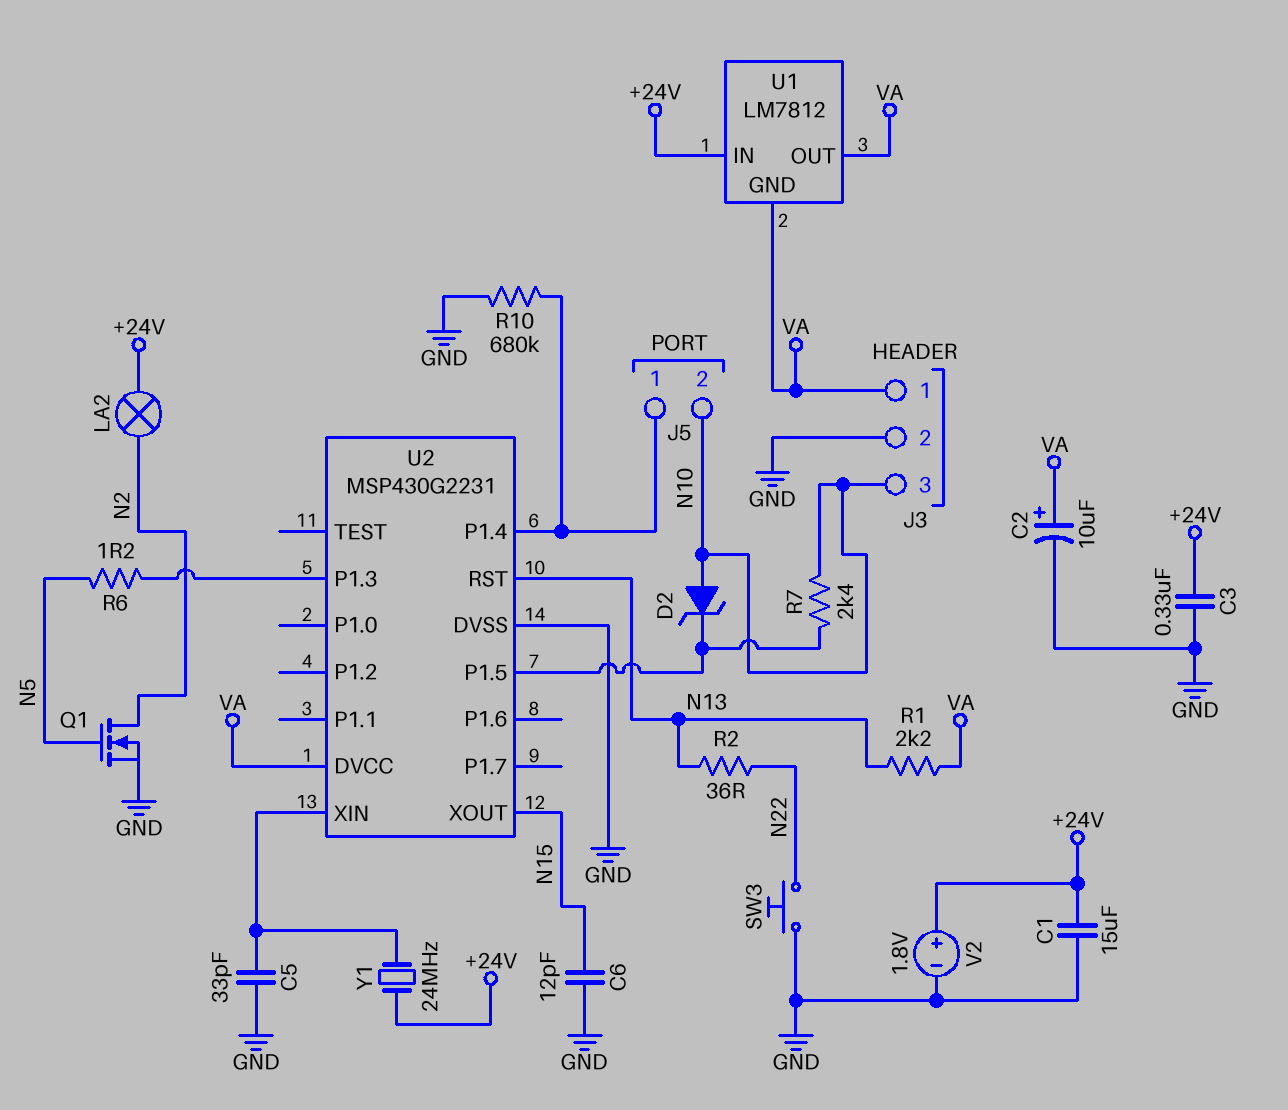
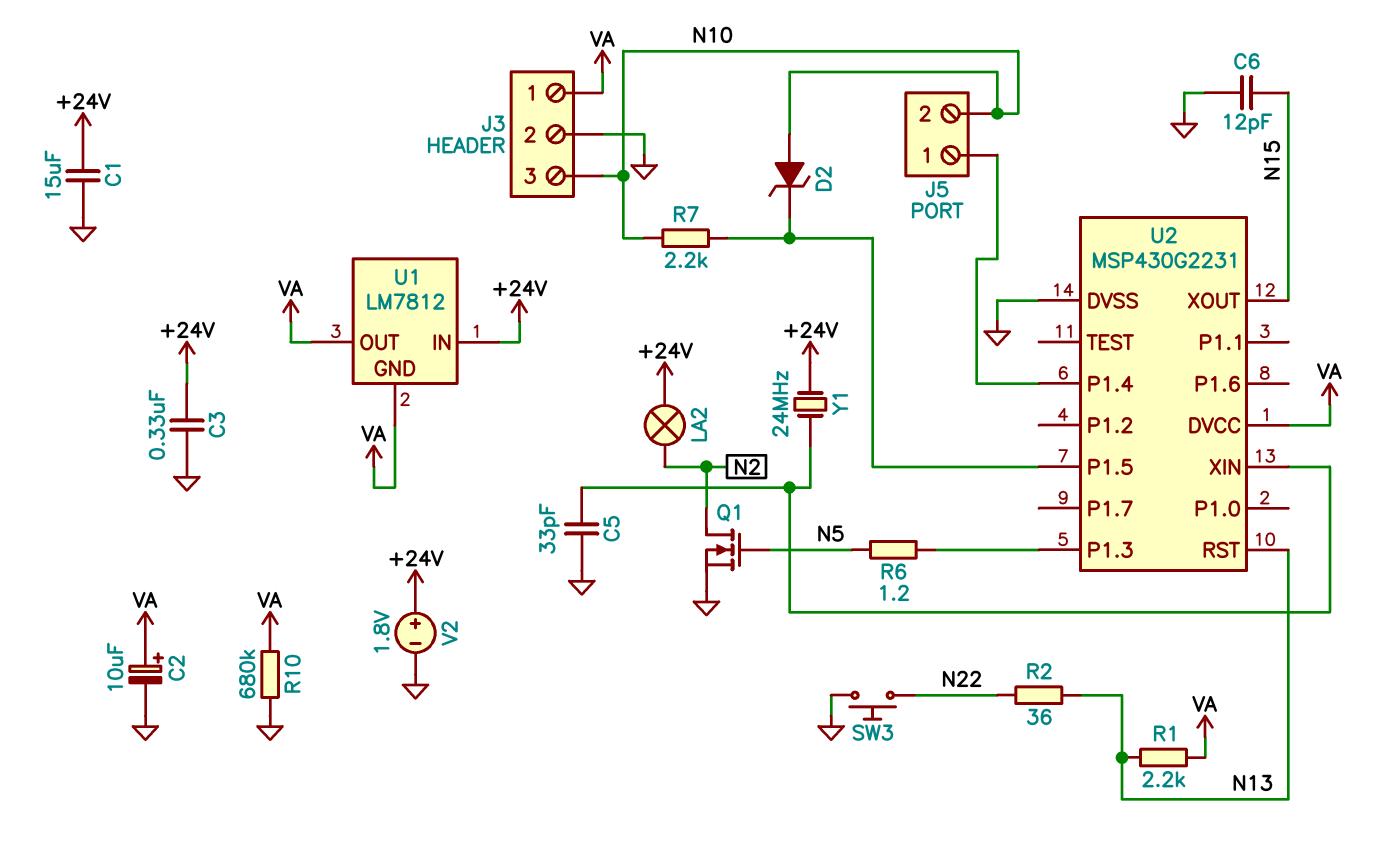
R7: 2.4k (N10, U2/P1.5) -> 2.2k (N10, U2/P1.5)
R10: 680k (GND, J5/1) -> 680k (GND, VA)

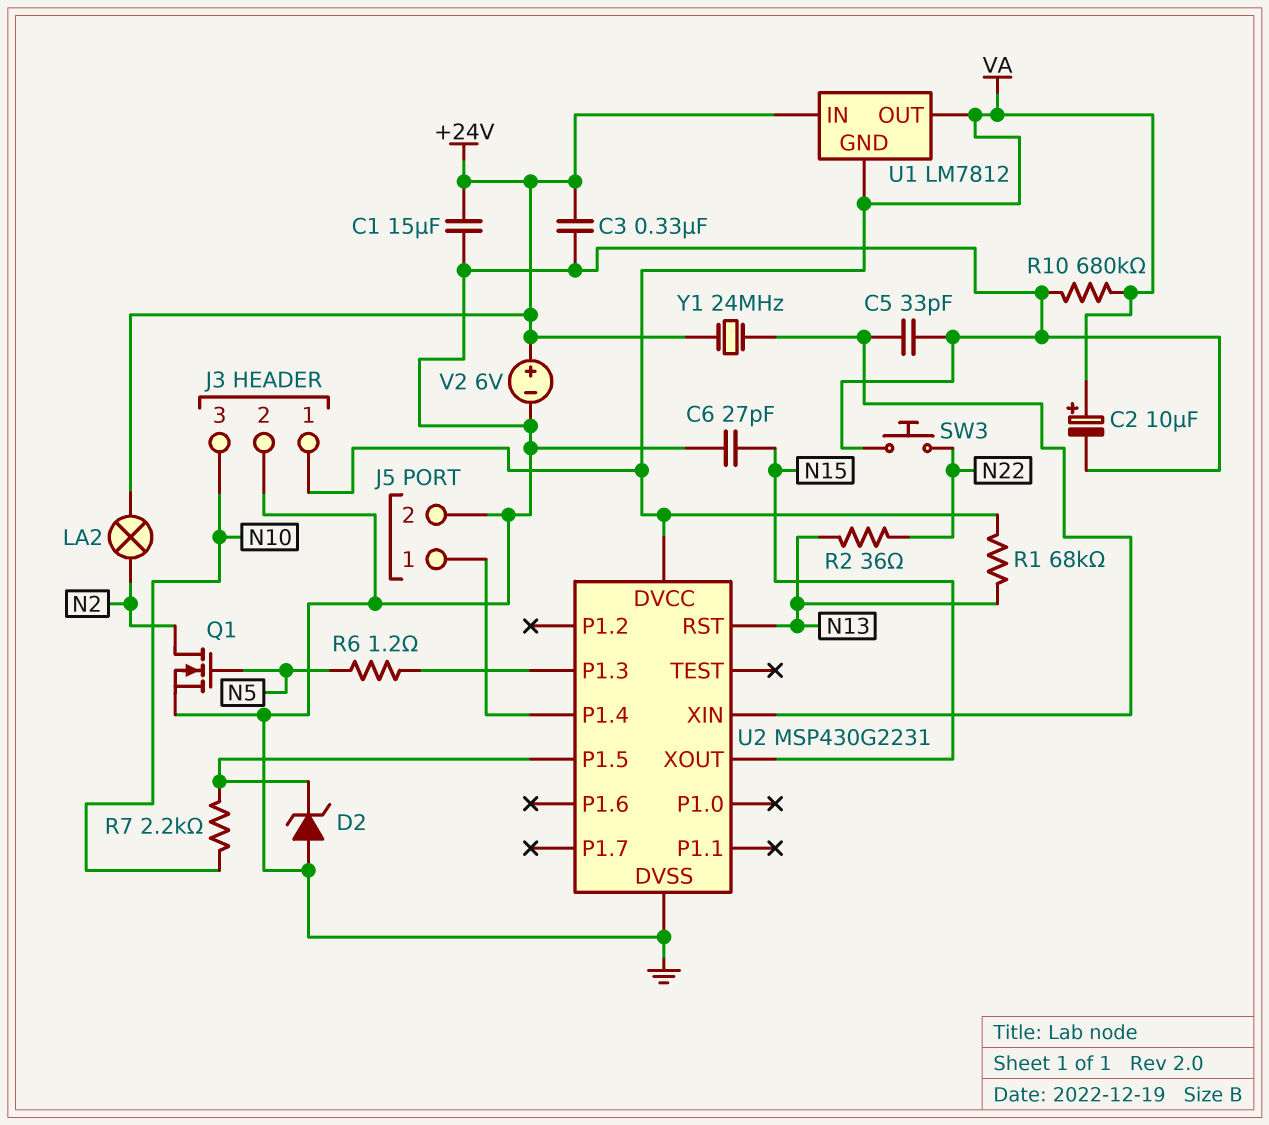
C6: 12pF (GND, N15) -> 27pF (GND, N15)
D2: zener (A N10, K U2/P1.5) -> zener (A GND, K U2/P1.5)
J5 pin 2: N10 -> GND
R1: 2.2k (N13, VA) -> 68k (N13, VA)
V2: 1.8V (plus +24V, minus GND) -> 6V (plus +24V, minus GND)

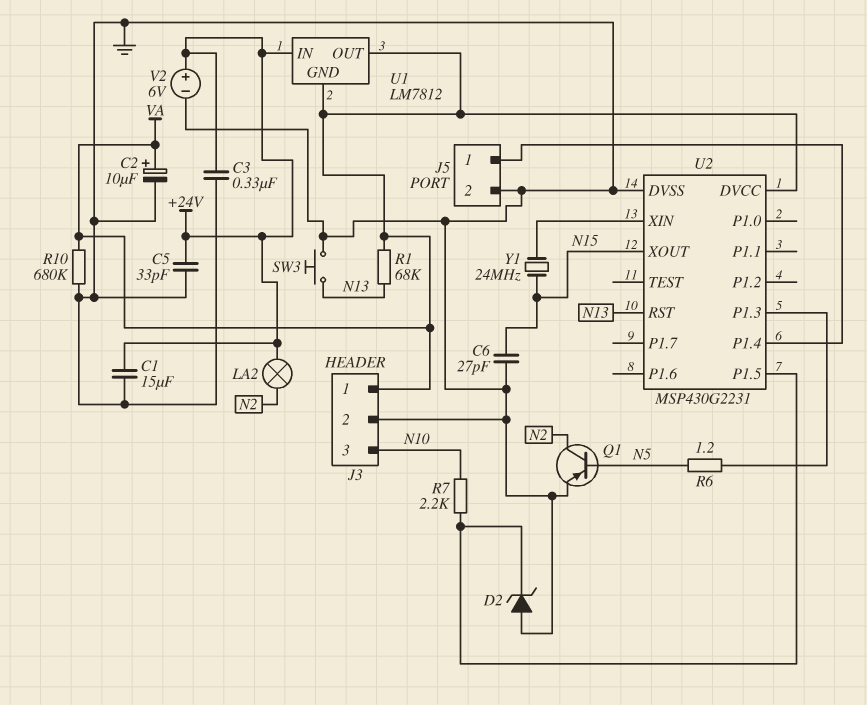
C5: 33pF (GND, U2/XIN) -> 33pF (+24V, GND)
Q1: NMOS (G N5, D N2, S GND) -> PNP (B N5, C N2, E GND)
R2: 36 (N13, N22) -> none
SW3: button (GND, N22) -> button (GND, N13)
Y1: 24MHz (+24V, U2/XIN) -> 24MHz (N15, U2/XIN)

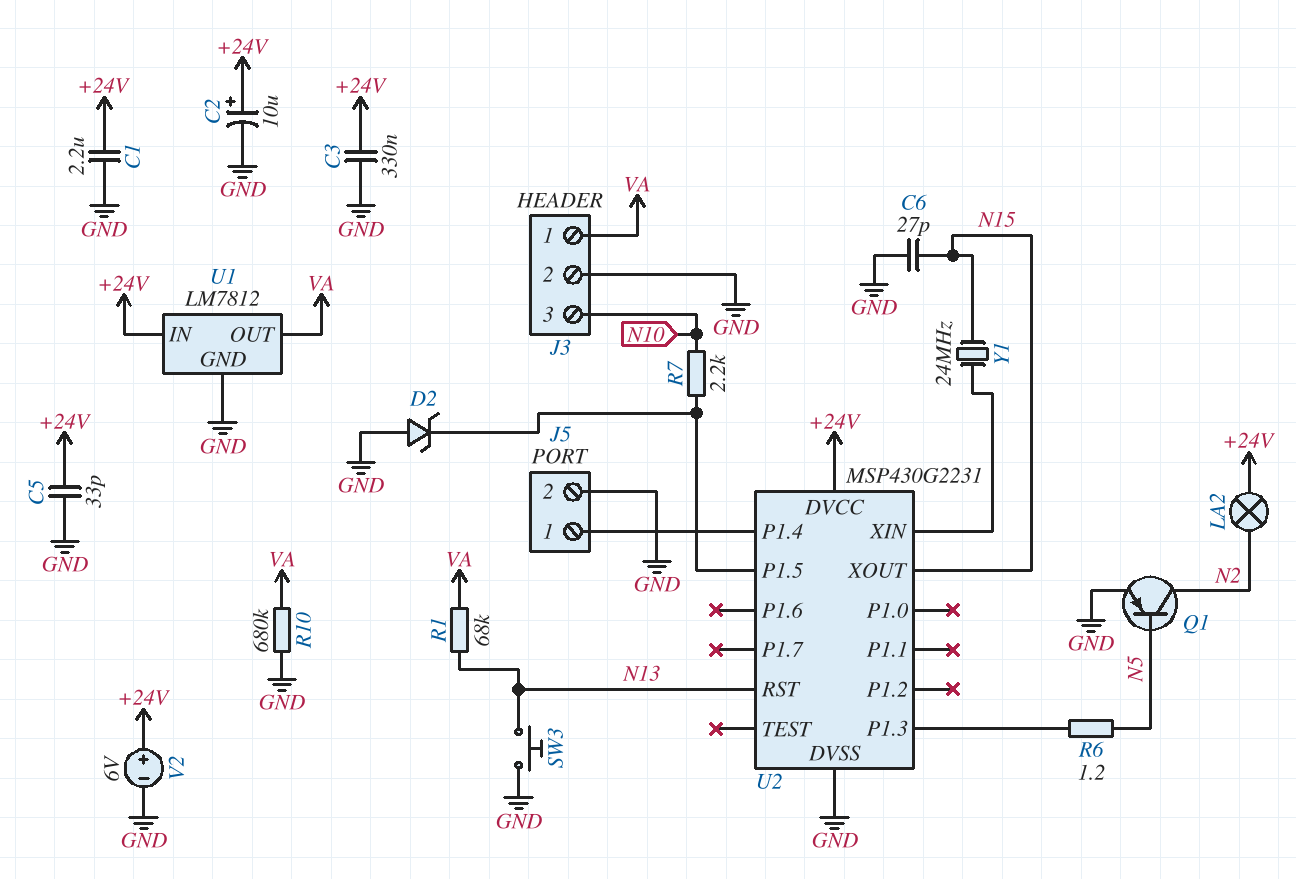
C1: 15uF (+24V, GND) -> 2.2uF (+24V, GND)
C2: 10uF (plus VA, minus GND) -> 10uF (plus +24V, minus GND)
U1 pin GND: VA -> GND
U2 pin DVCC: VA -> +24V

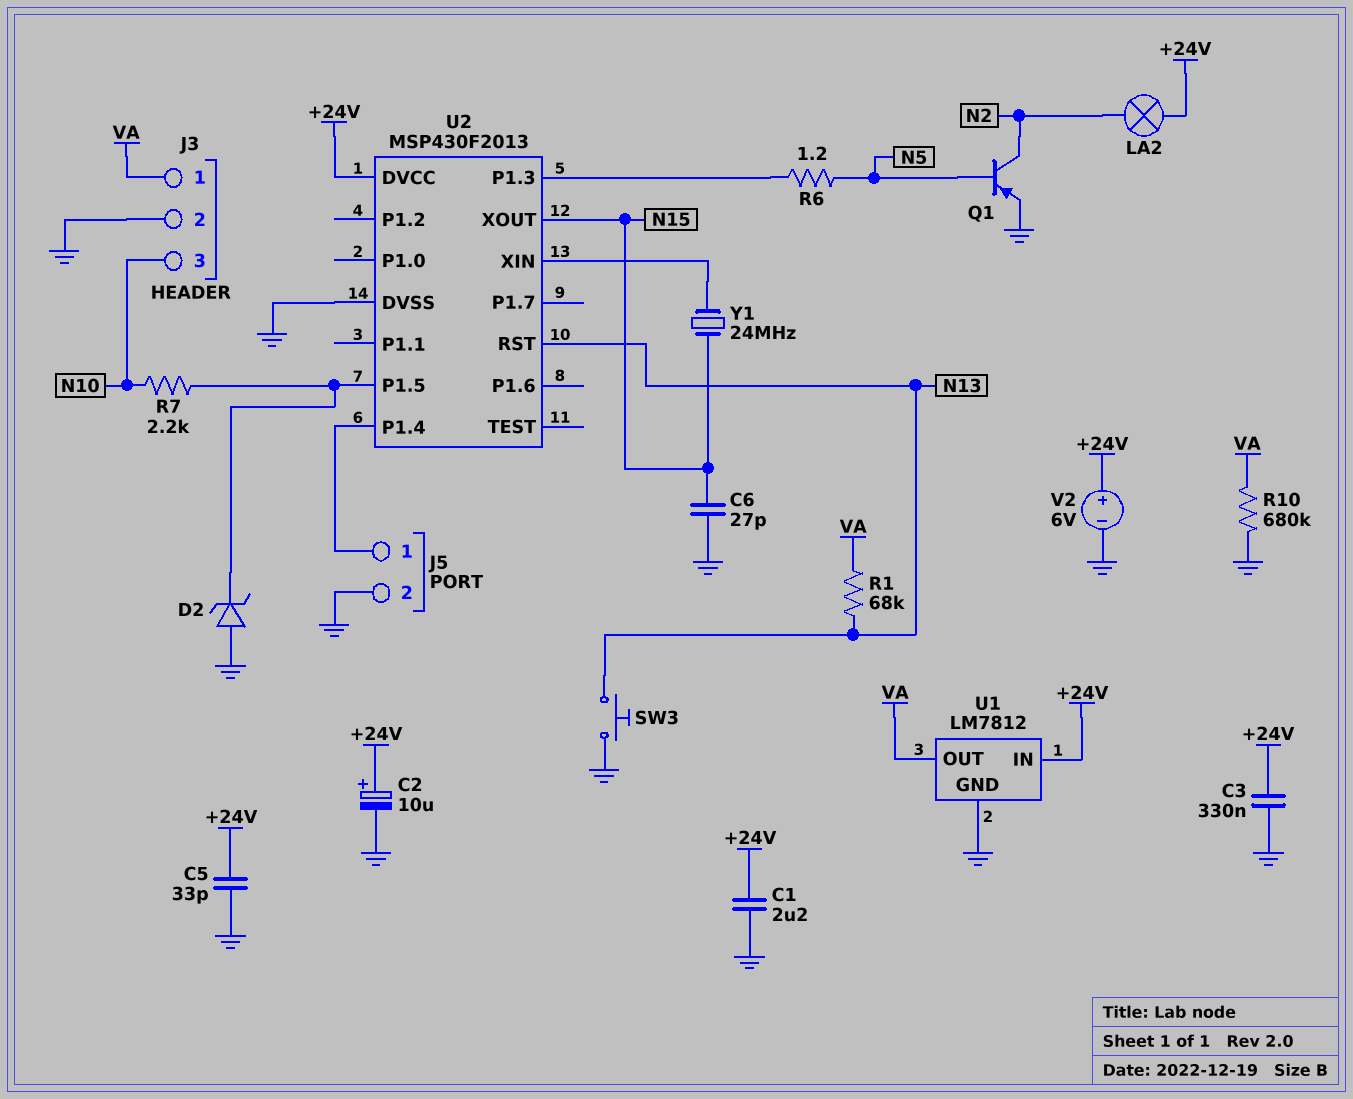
U2: MSP430G2231 -> MSP430F2013

